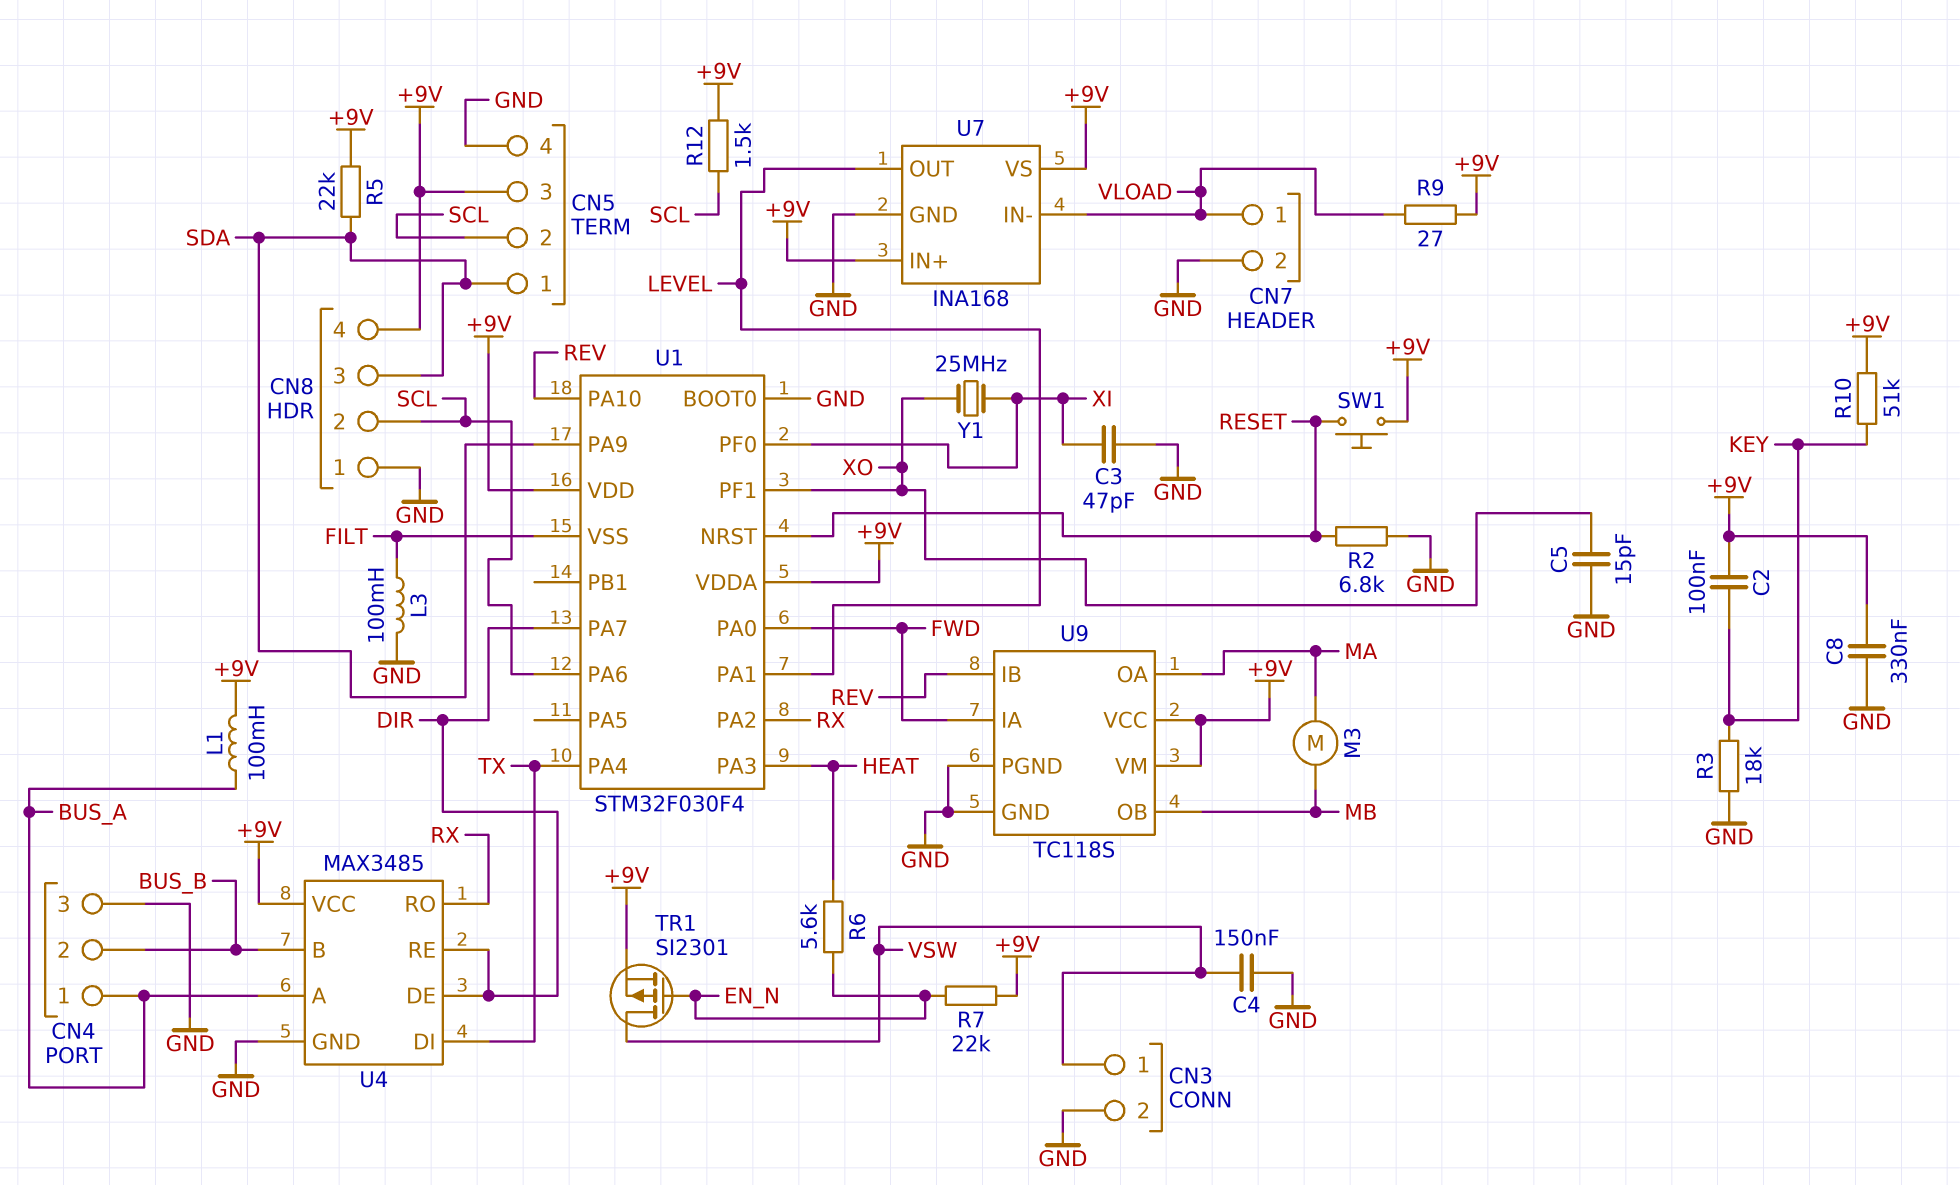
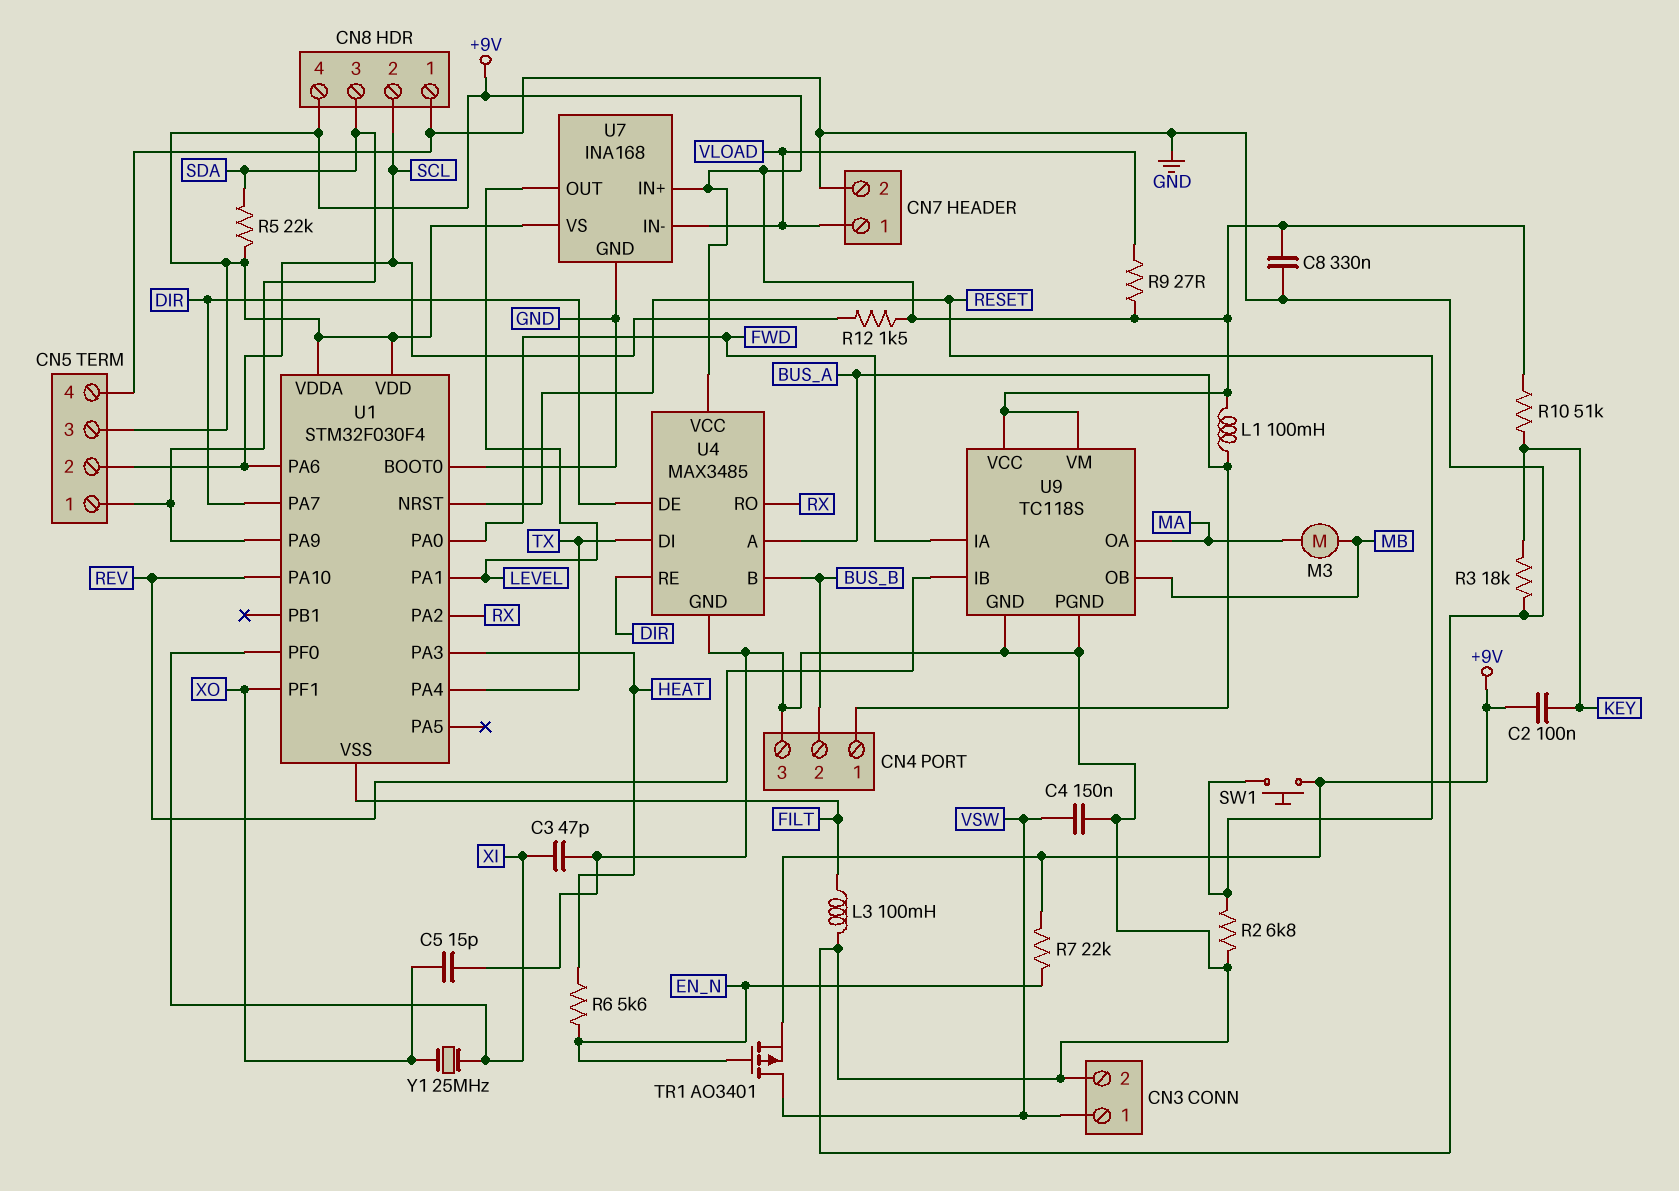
TR1: PMOS SI2301 (G EN_N, D VSW, S +9V) -> PMOS AO3401 (G EN_N, D VSW, S +9V)

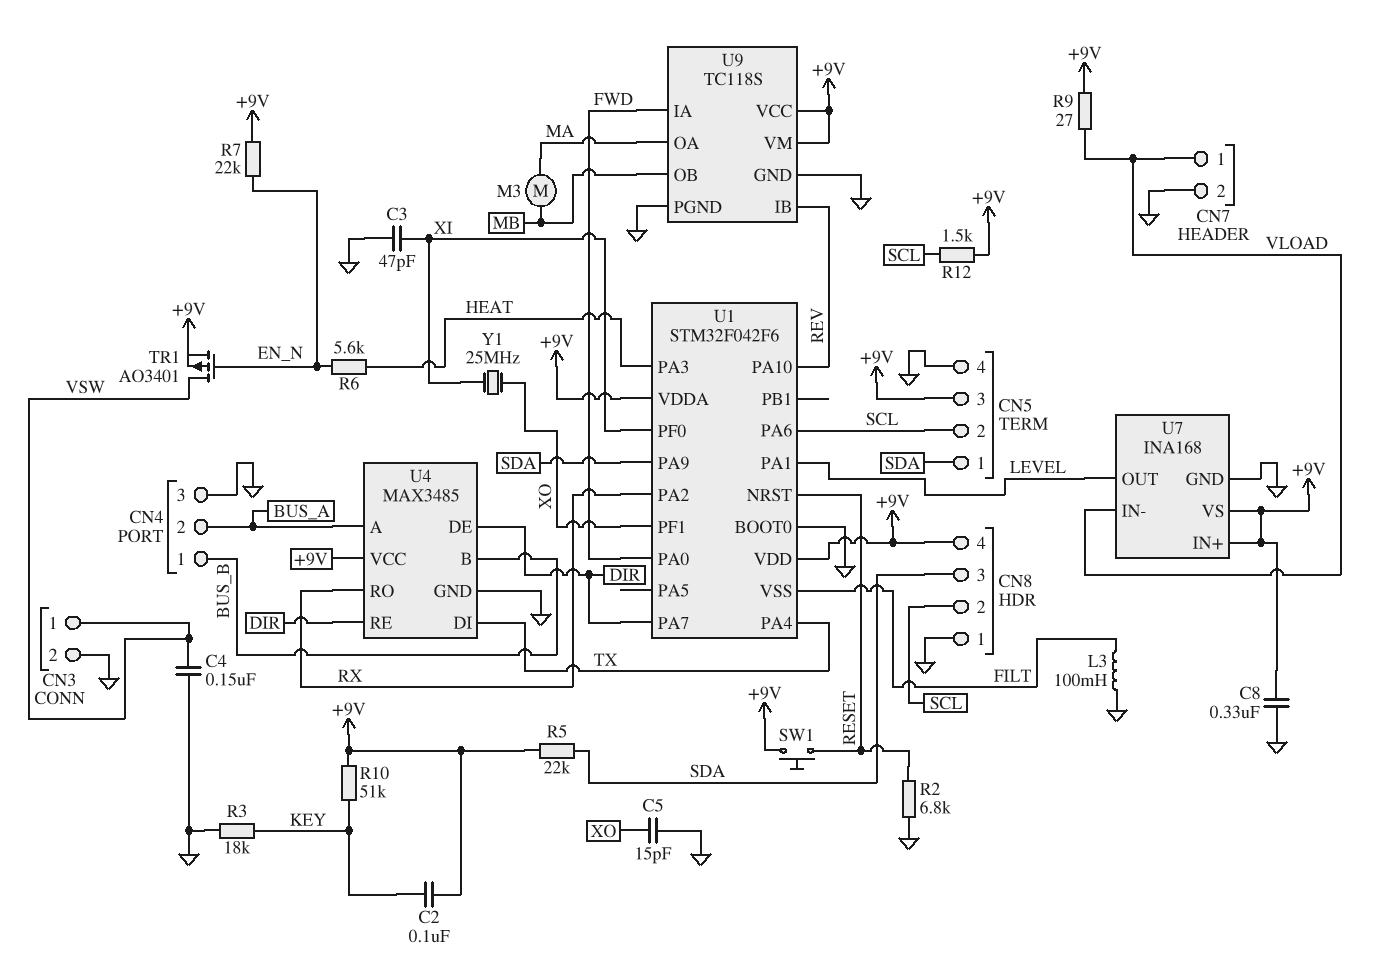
CN4 pin 1: BUS_A -> BUS_B
CN4 pin 2: BUS_B -> BUS_A
L1: 100mH (+9V, BUS_A) -> none
U1: STM32F030F4 -> STM32F042F6

